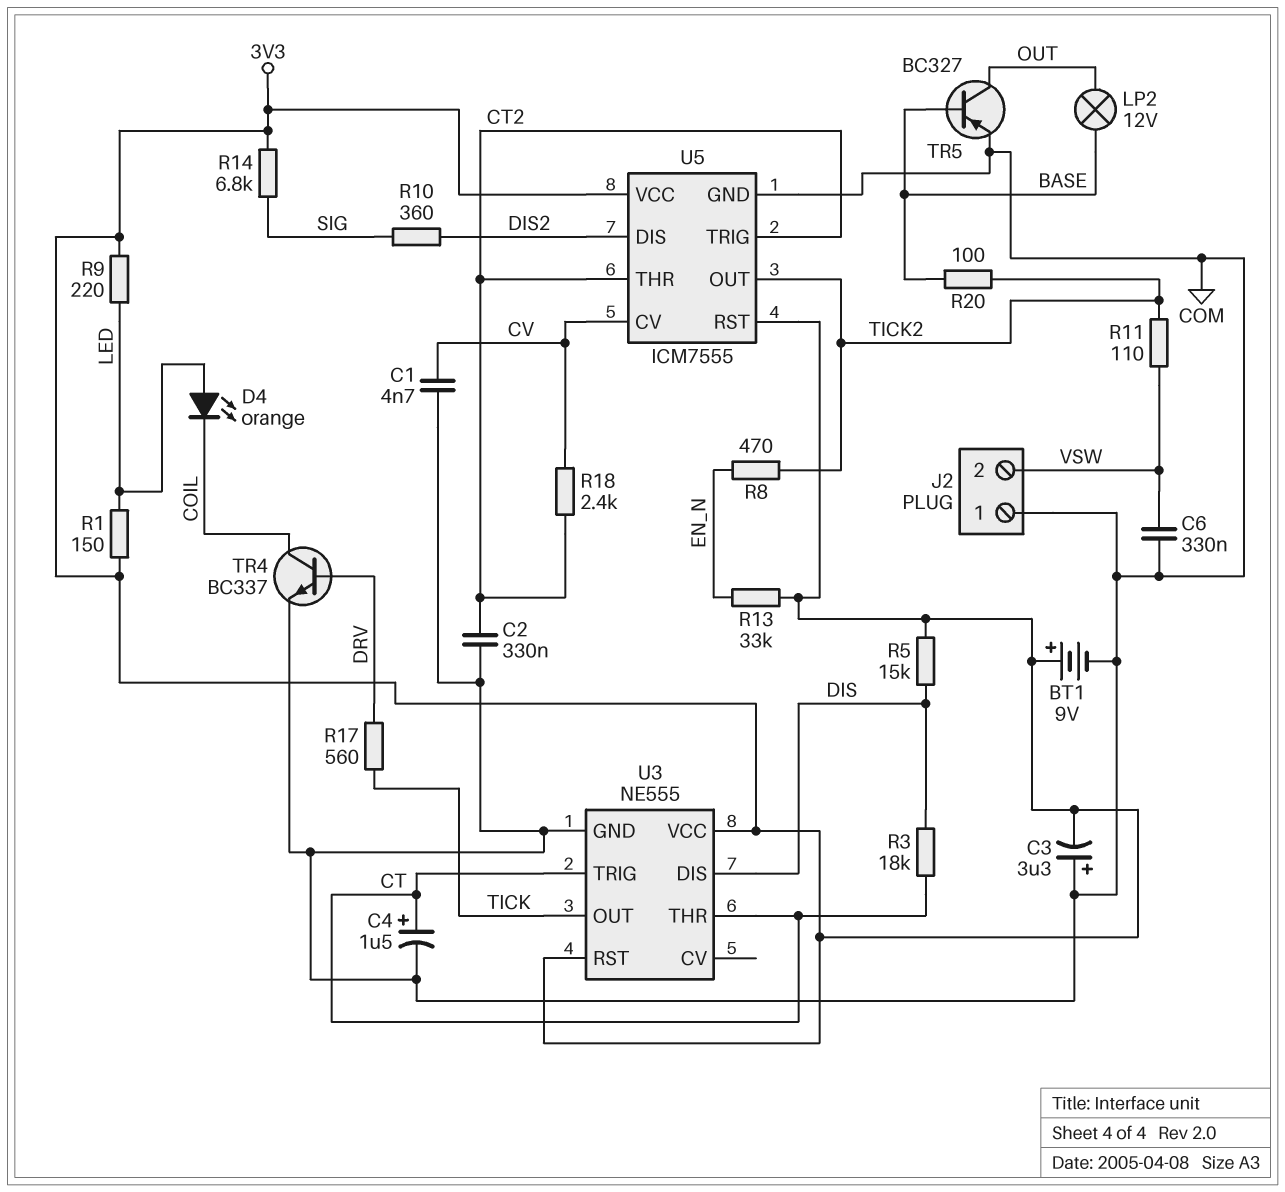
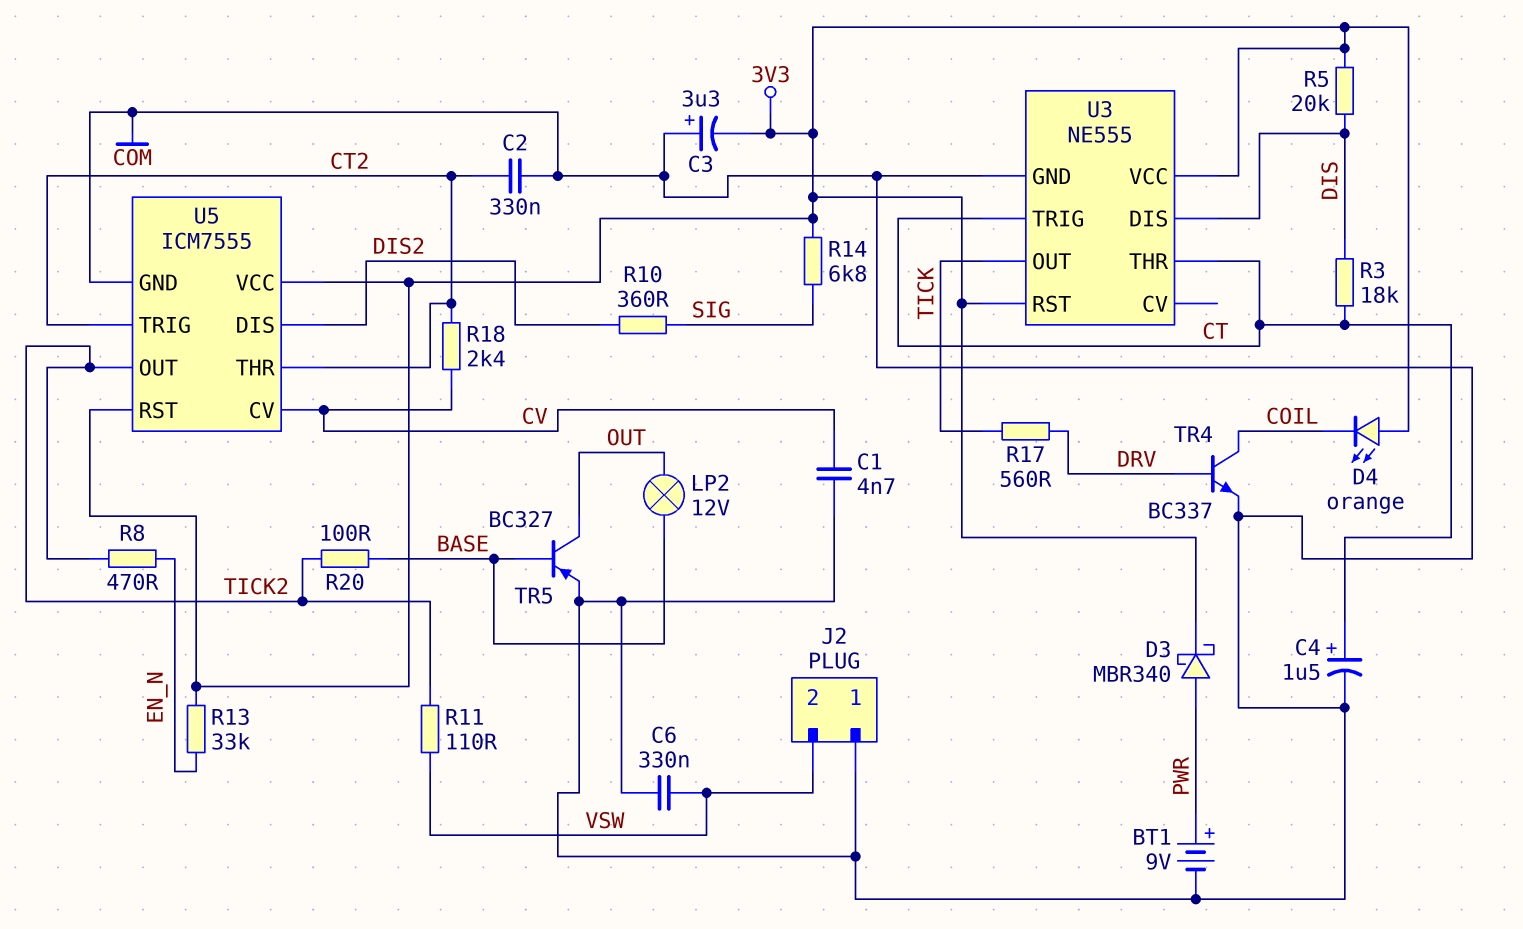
BT1: 9V (plus 3V3, minus COM) -> 9V (plus PWR, minus COM)
D3: none -> schottky MBR340 (A PWR, K 3V3)
D4: LED orange (A LED, K COIL) -> LED orange (A 3V3, K COIL)
R1: 150 (3V3, LED) -> none
R5: 15k (3V3, DIS) -> 20k (3V3, DIS)
R9: 220 (3V3, LED) -> none

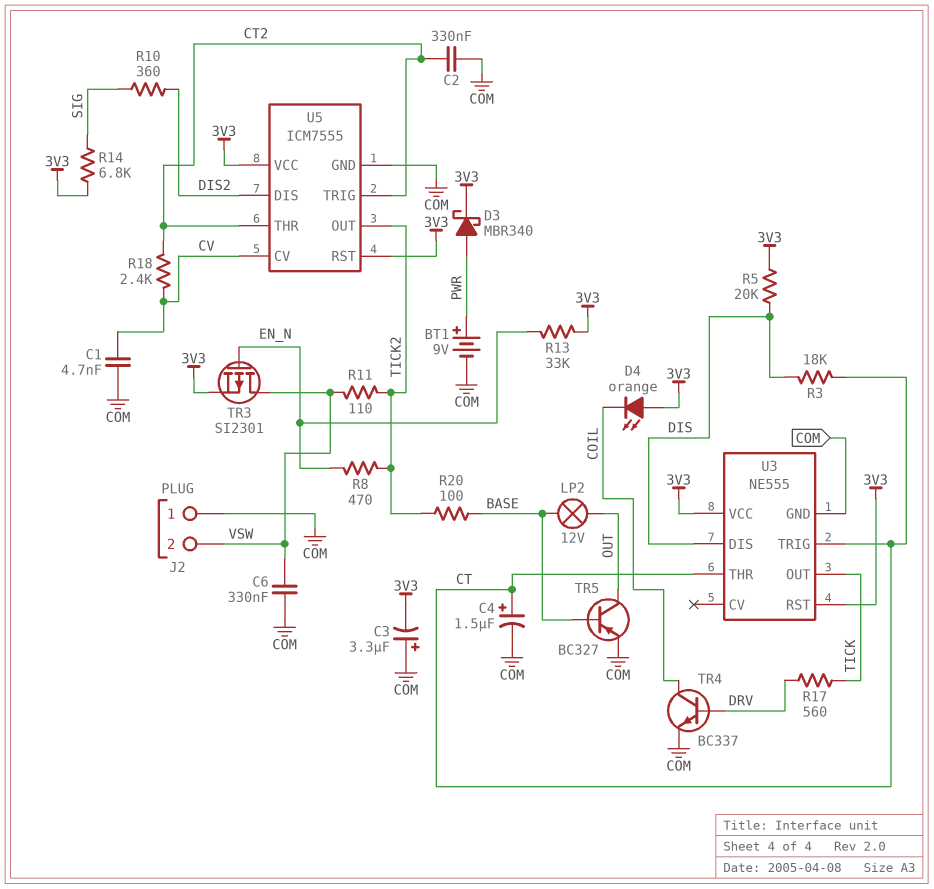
TR3: none -> PMOS SI2301 (G EN_N, D VSW, S 3V3)

